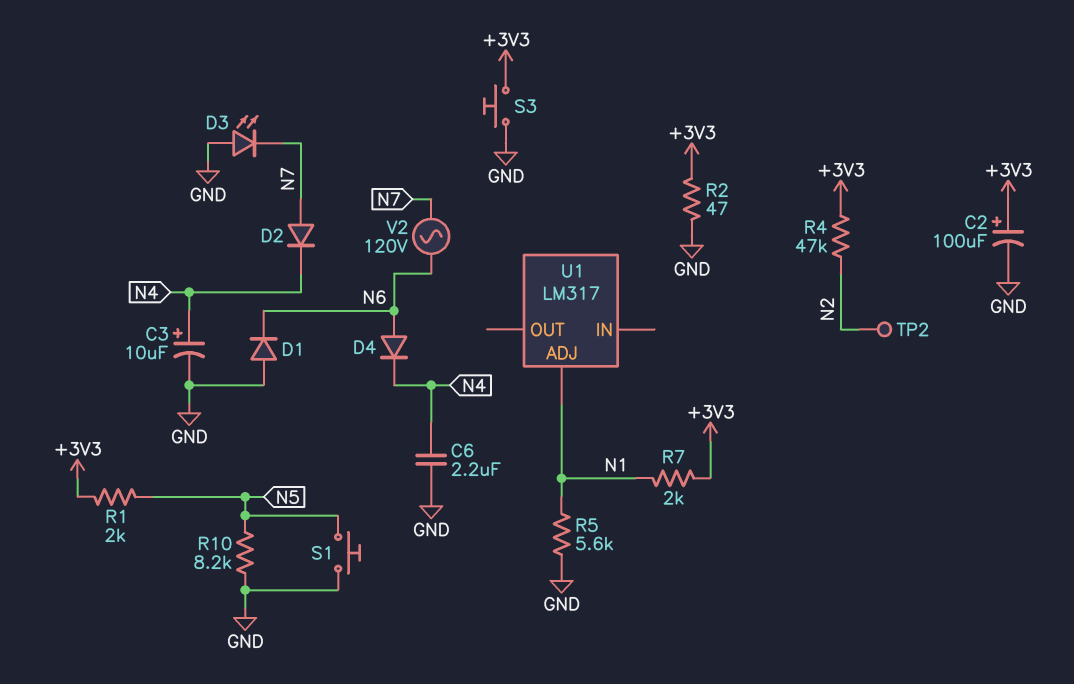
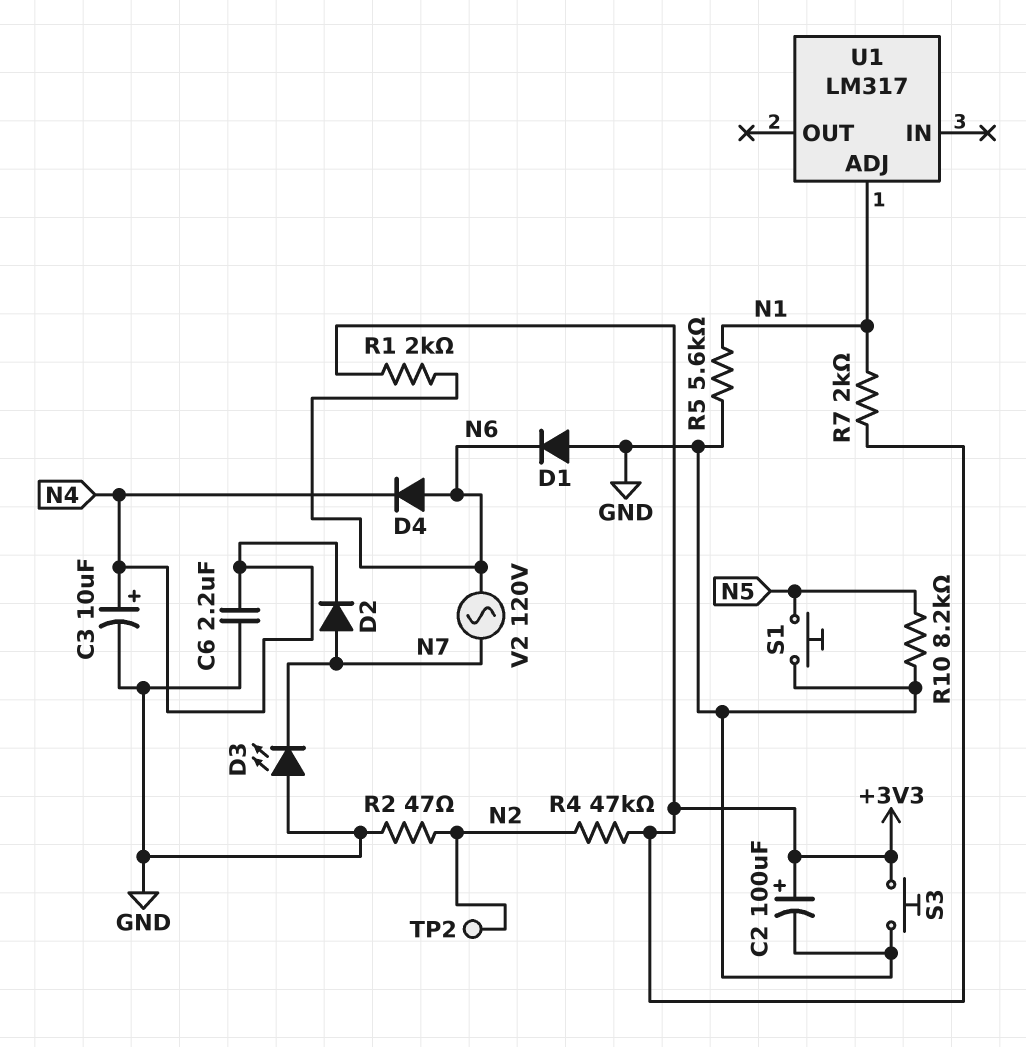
R1: 2k (+3V3, N5) -> 2k (+3V3, N6)
R2: 47 (+3V3, GND) -> 47 (GND, N2)

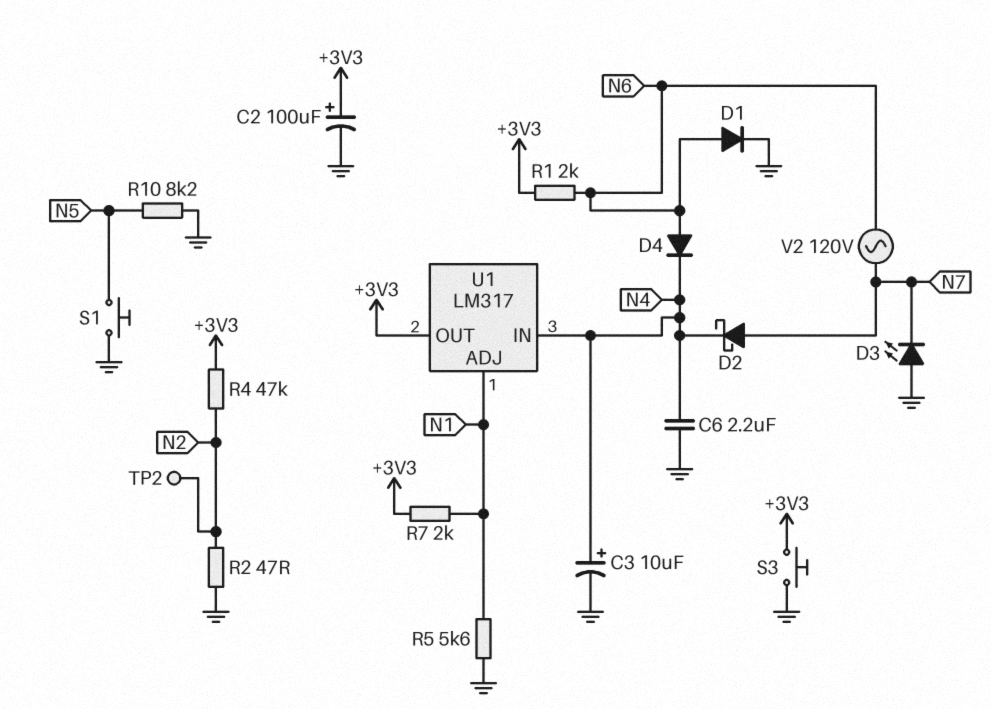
D1: diode (A GND, K N6) -> diode (A N6, K GND)
D2: diode (A N7, K N4) -> schottky (A N7, K N4)
U1 pin IN: none -> N4
U1 pin OUT: none -> +3V3

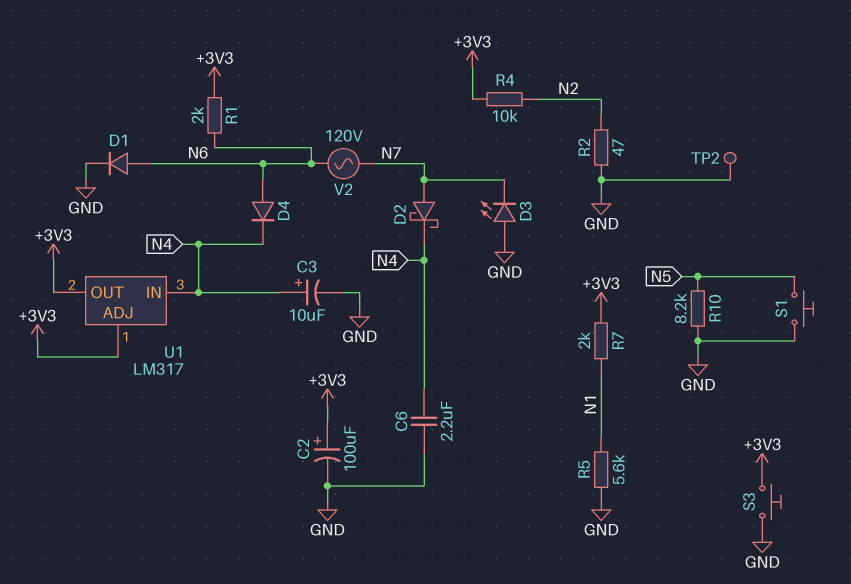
R4: 47k (+3V3, N2) -> 10k (+3V3, N2)
TP2: test point (N2) -> test point (GND)
U1 pin ADJ: N1 -> +3V3

